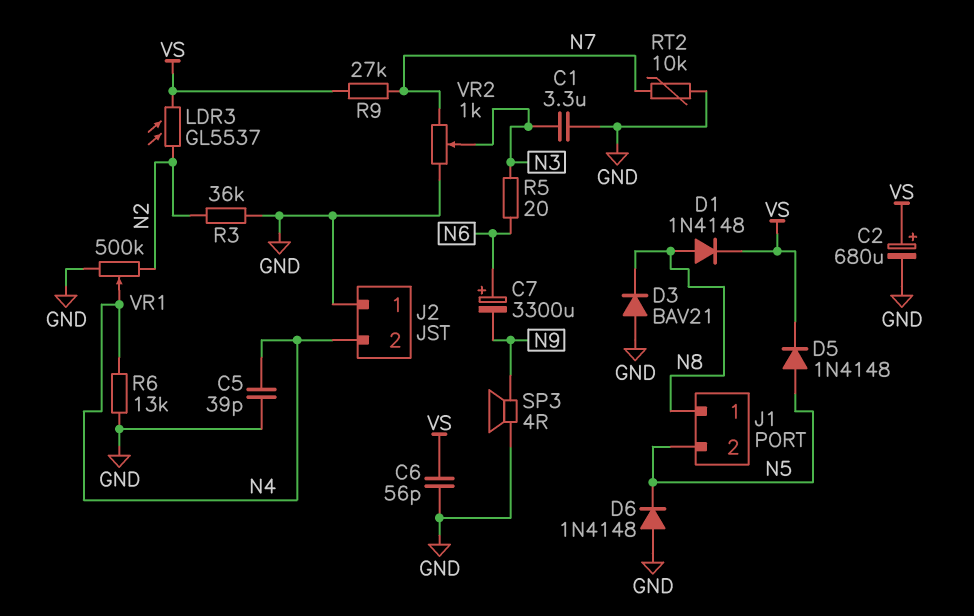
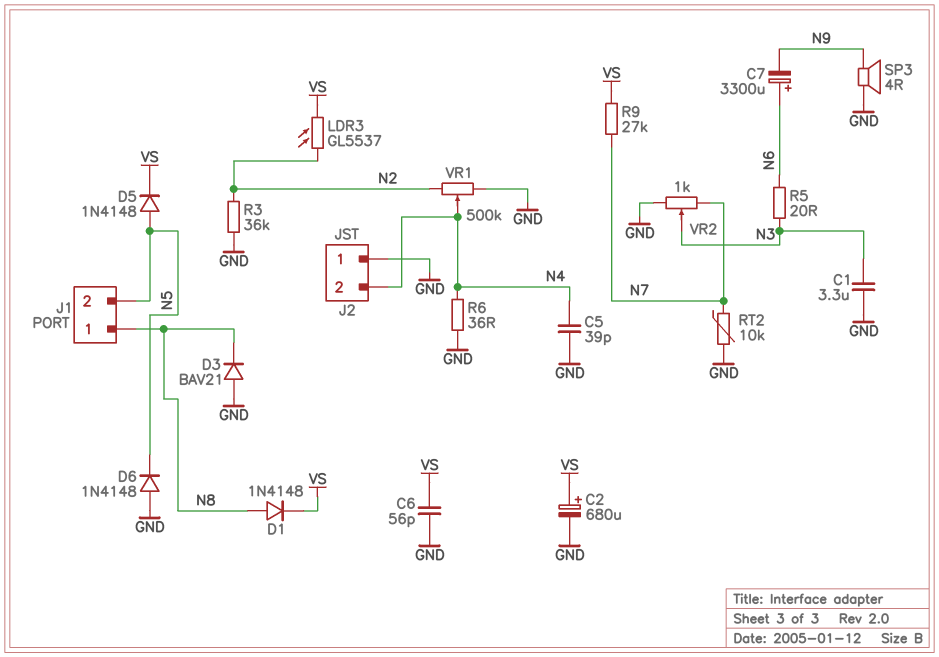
R6: 13k (GND, N4) -> 36 (GND, N4)

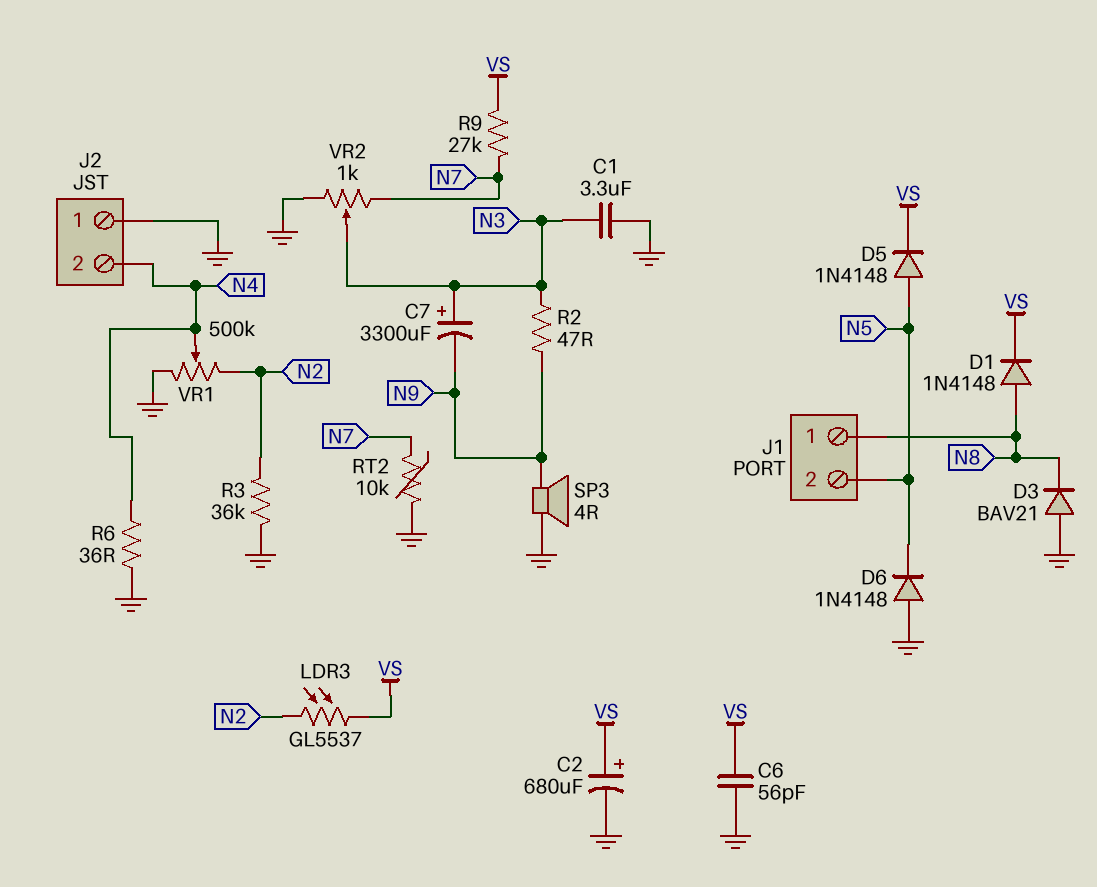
C5: 39pF (GND, N4) -> none
C7: 3300uF (plus N6, minus N9) -> 3300uF (plus N3, minus N9)
R2: none -> 47 (N3, N9)
R5: 20 (N3, N6) -> none

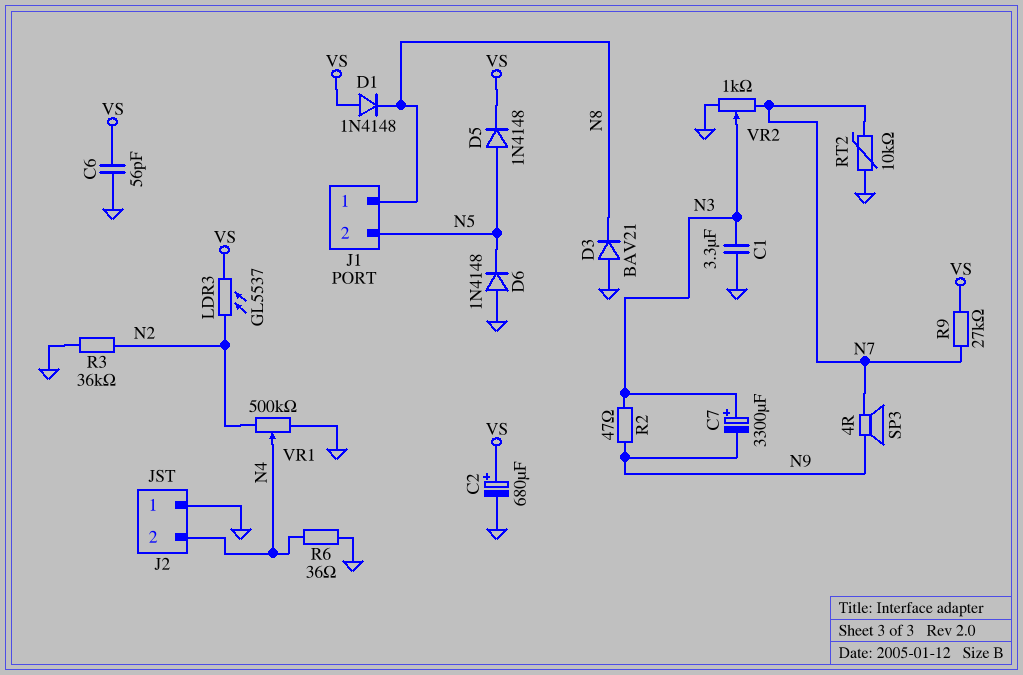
D1: diode 1N4148 (A N8, K VS) -> diode 1N4148 (A VS, K N8)
SP3: speaker 4R (GND, N9) -> speaker 4R (N7, N9)

